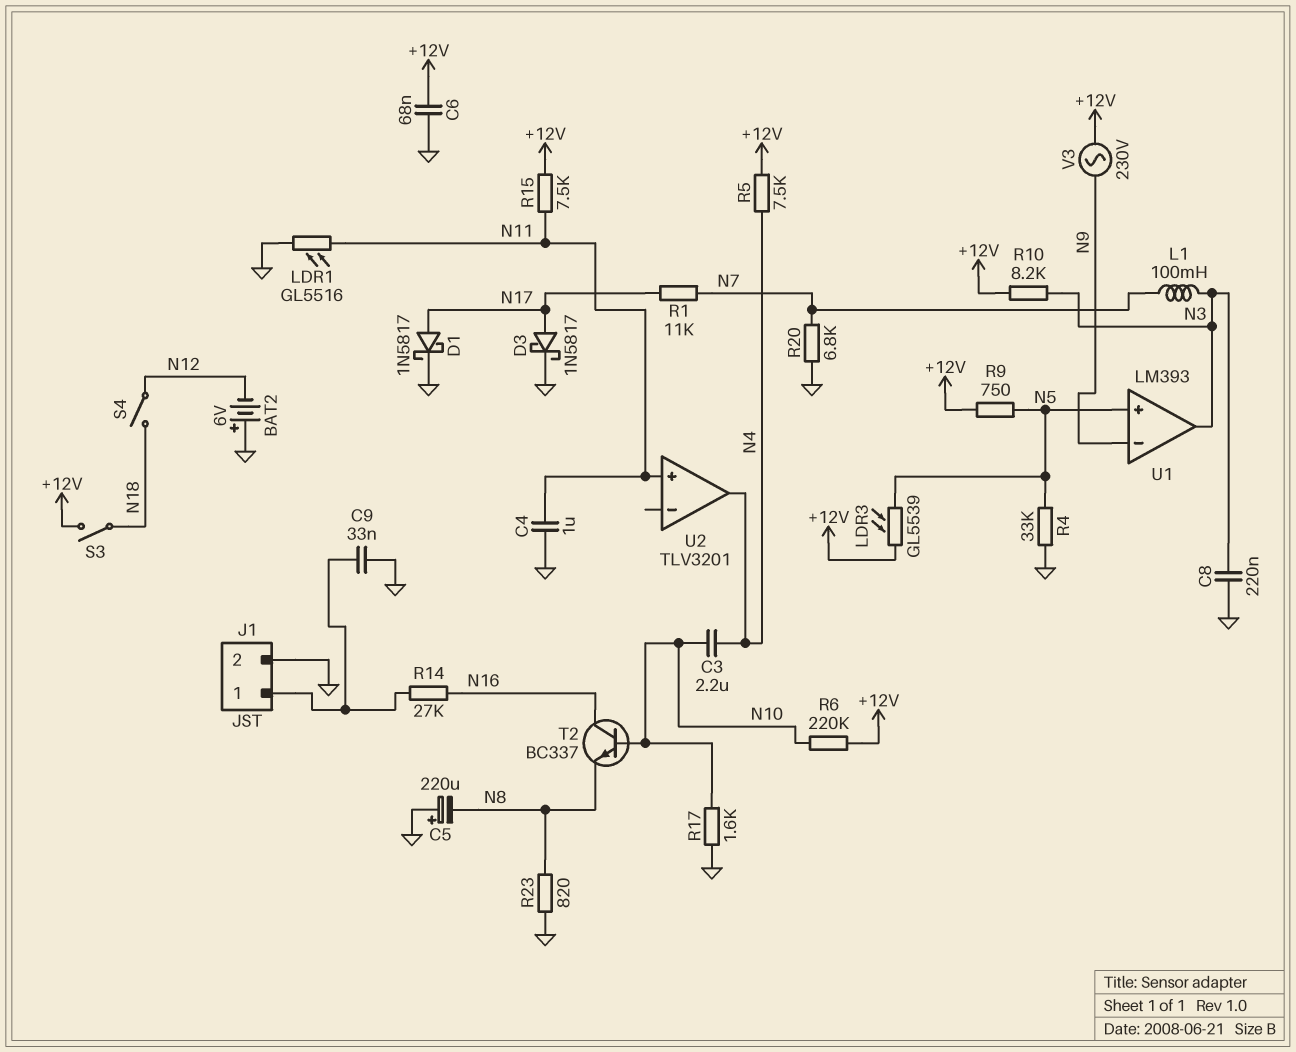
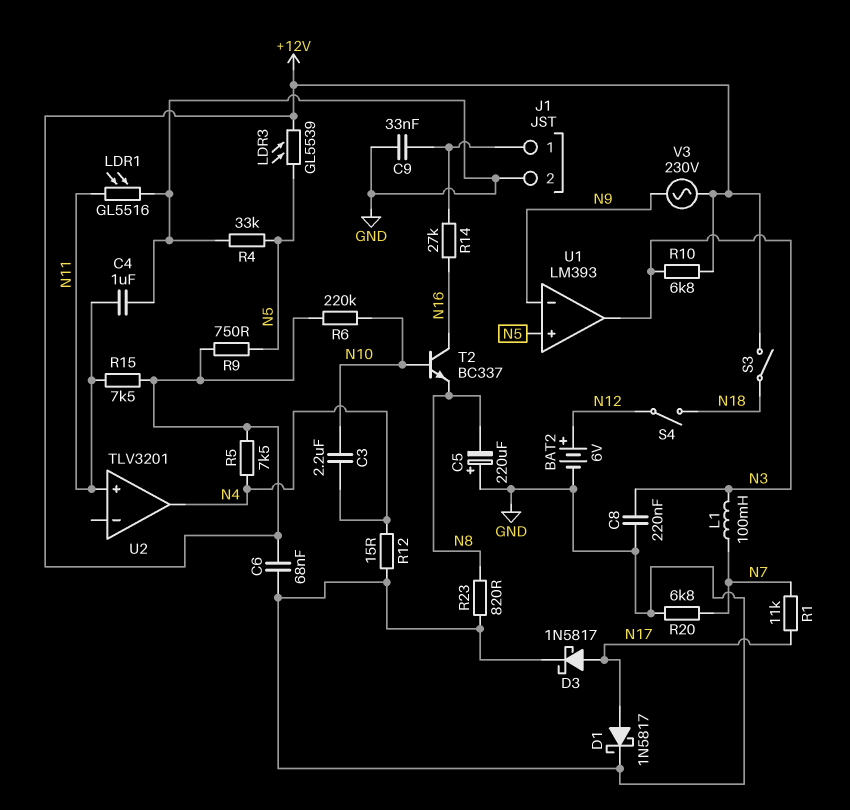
BAT2: 6V (plus GND, minus N12) -> 6V (plus N12, minus GND)
R10: 8.2k (+12V, N3) -> 6.8k (+12V, N3)
R12: none -> 15 (GND, N4)
R17: 1.6k (GND, N10) -> none

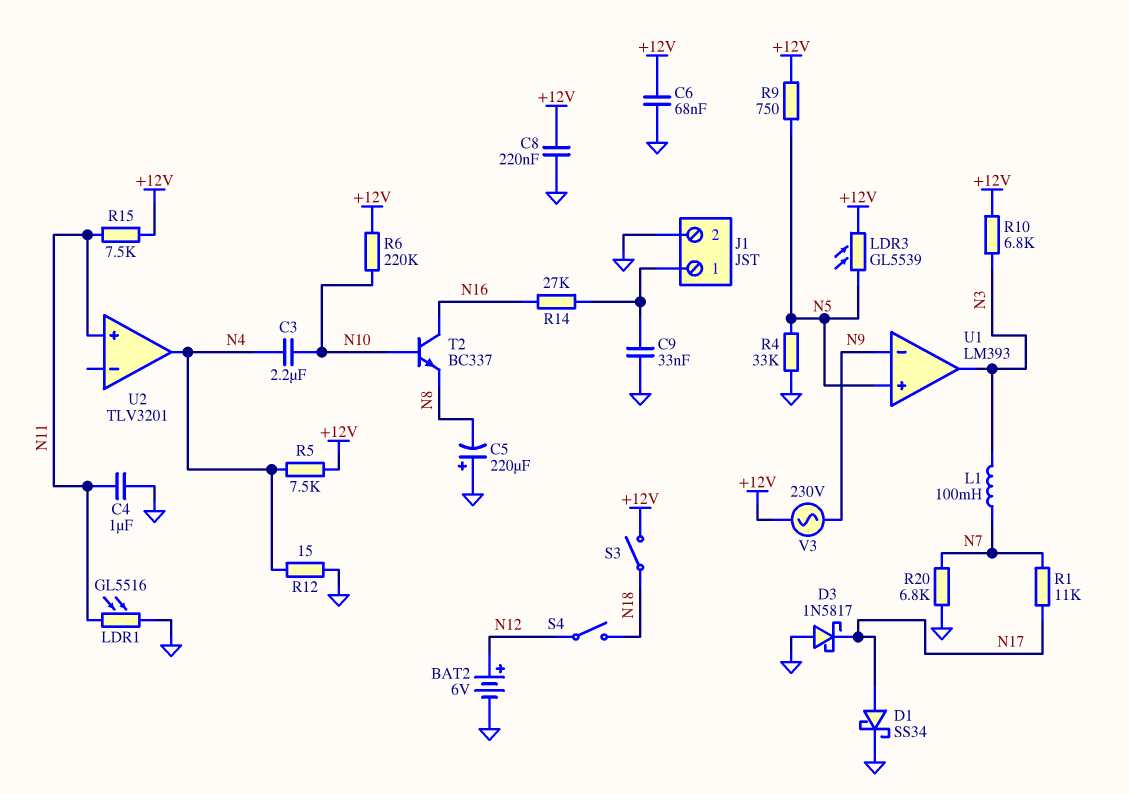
C8: 220nF (GND, N3) -> 220nF (+12V, GND)
D1: schottky 1N5817 (A N17, K GND) -> schottky SS34 (A N17, K GND)
D3: schottky 1N5817 (A N17, K GND) -> schottky 1N5817 (A GND, K N17)
R23: 820 (GND, N8) -> none

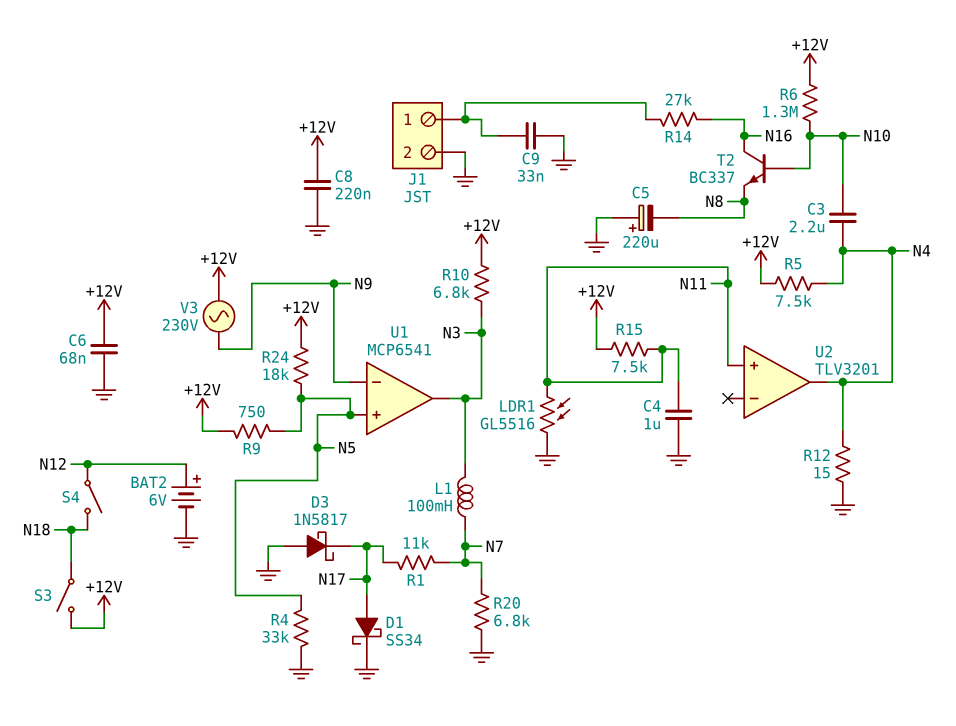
LDR3: GL5539 (+12V, N5) -> none
R6: 220k (+12V, N10) -> 1.3M (+12V, N10)
R24: none -> 18k (+12V, N5)
U1: LM393 -> MCP6541

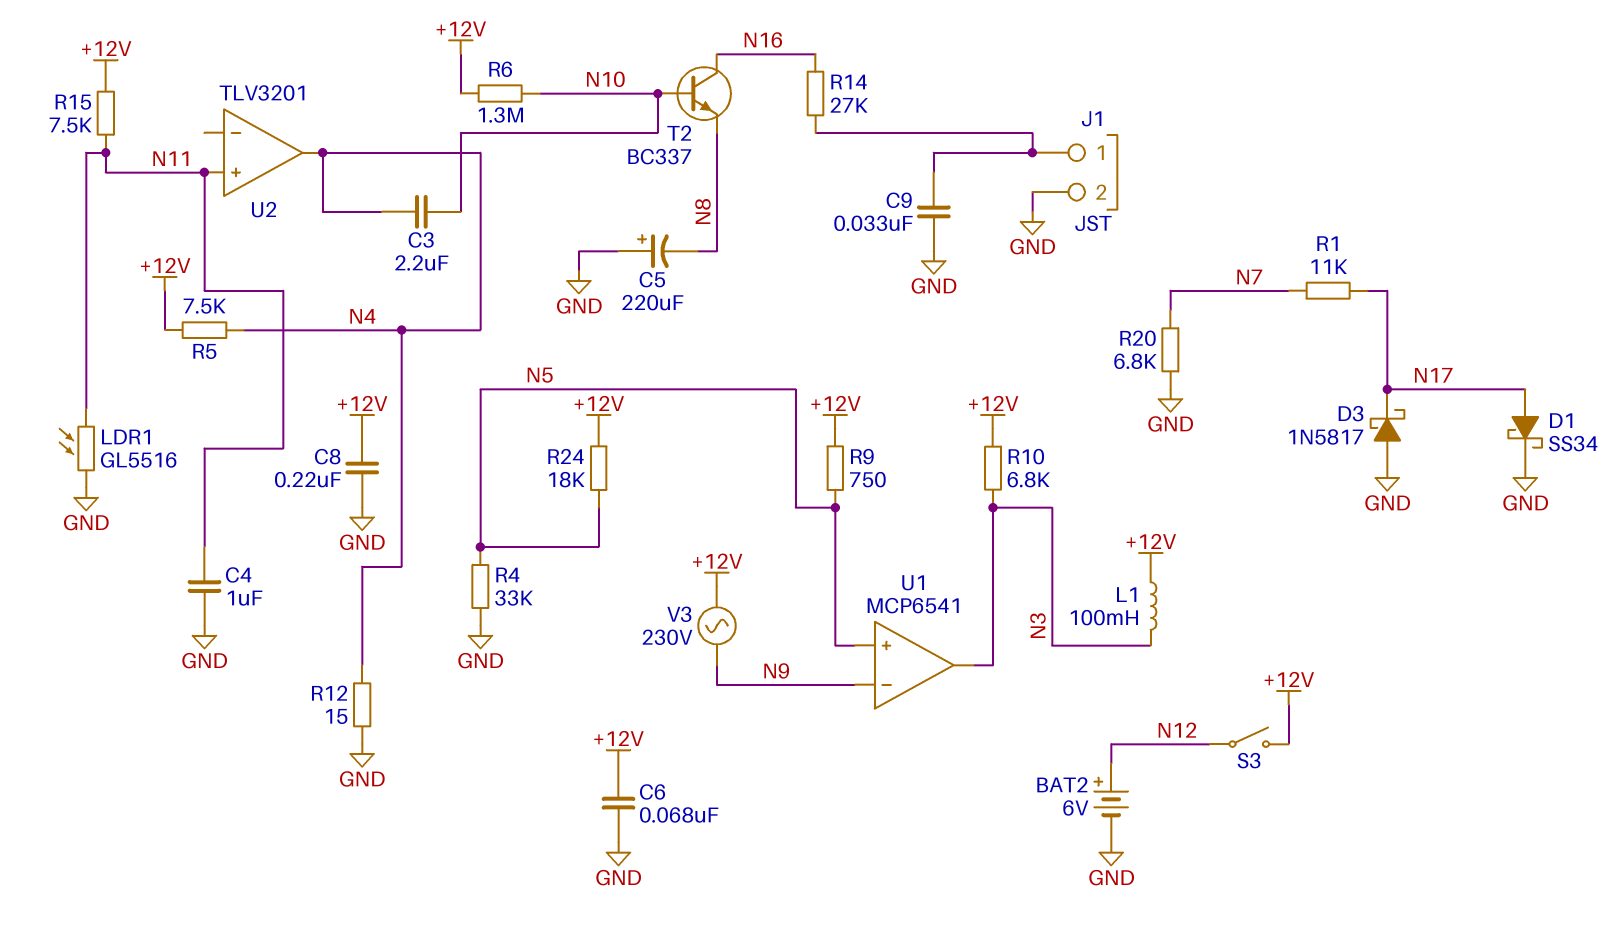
L1: 100mH (N3, N7) -> 100mH (+12V, N3)
S3: switch (+12V, N18) -> switch (+12V, N12)
S4: switch (N12, N18) -> none

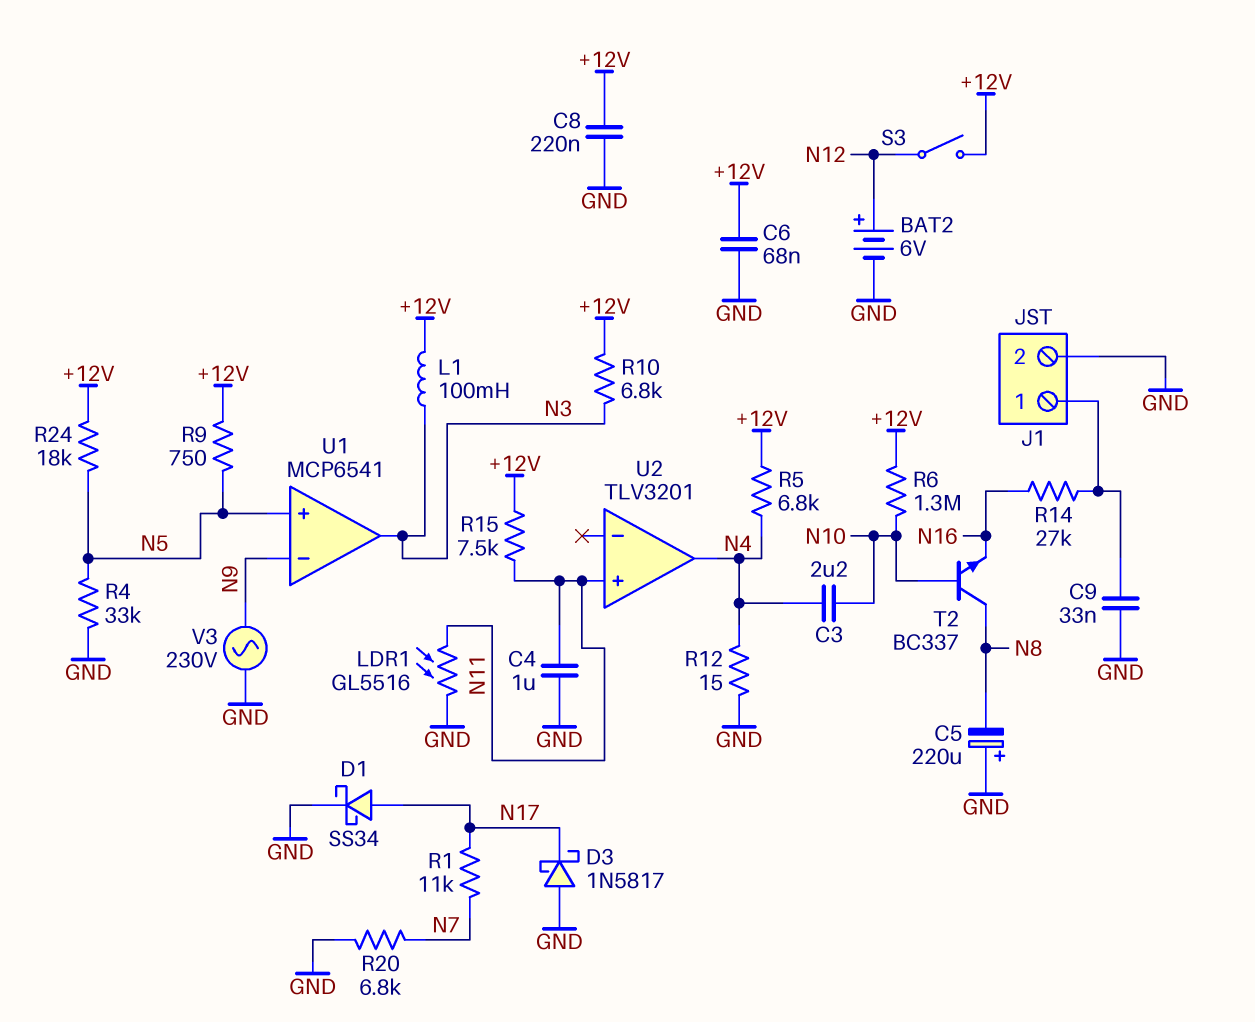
R5: 7.5k (+12V, N4) -> 6.8k (+12V, N4)
T2: NPN BC337 (B N10, C N16, E N8) -> NPN BC337 (B N10, C N8, E N16)
V3: AC 230V (+12V, N9) -> AC 230V (GND, N9)

